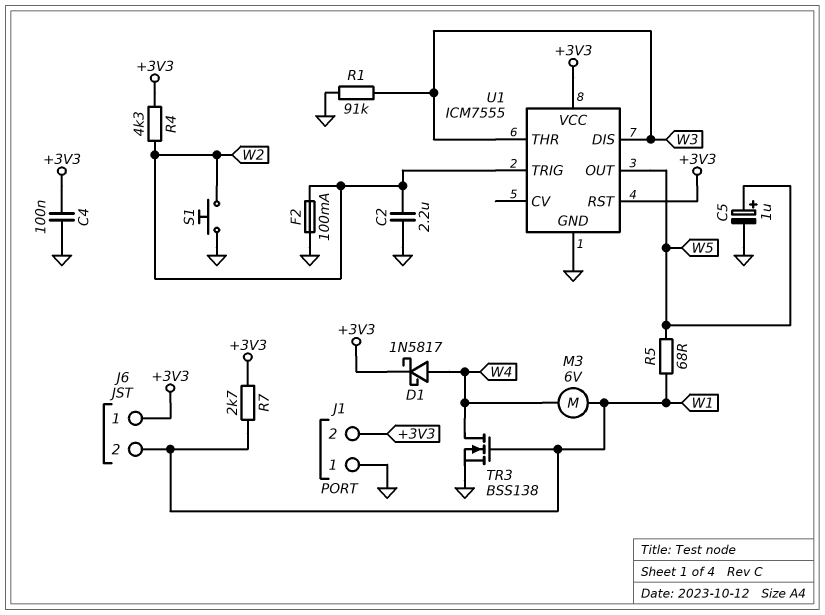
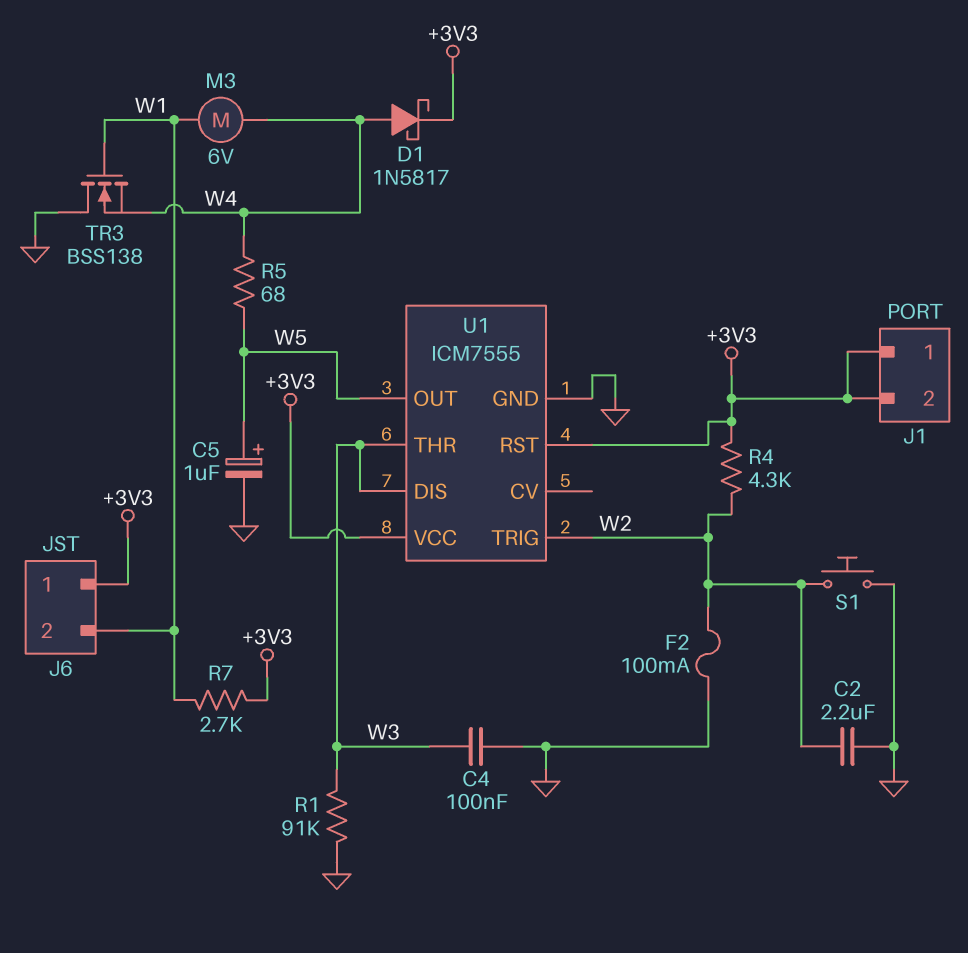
C4: 100nF (+3V3, GND) -> 100nF (GND, W3)
J1 pin 1: GND -> +3V3
R5: 68 (W1, W5) -> 68 (W4, W5)
TR3: NMOS BSS138 (G W1, D W4, S GND) -> NMOS BSS138 (G W1, D GND, S W4)

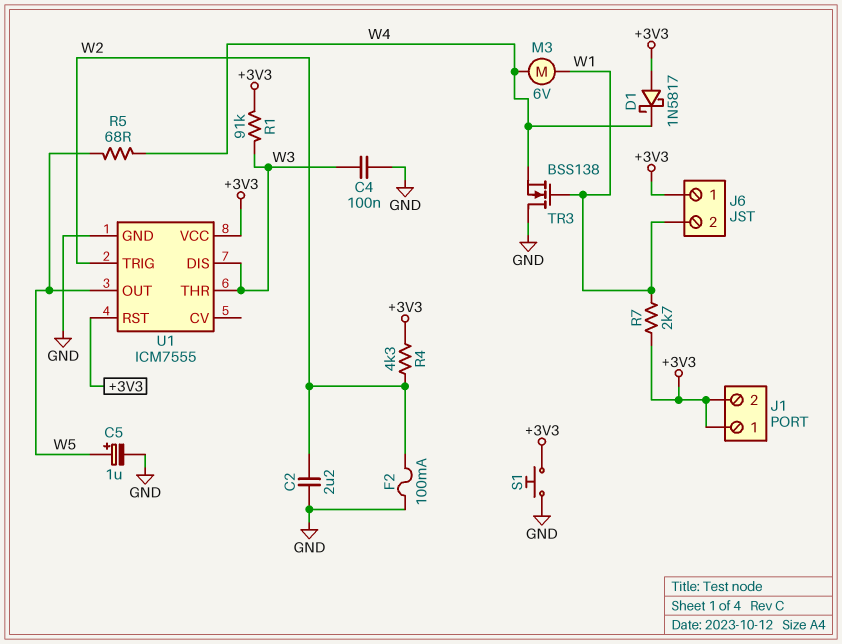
D1: schottky 1N5817 (A W4, K +3V3) -> schottky 1N5817 (A +3V3, K W4)
R1: 91k (GND, W3) -> 91k (+3V3, W3)
S1: button (GND, W2) -> button (+3V3, GND)

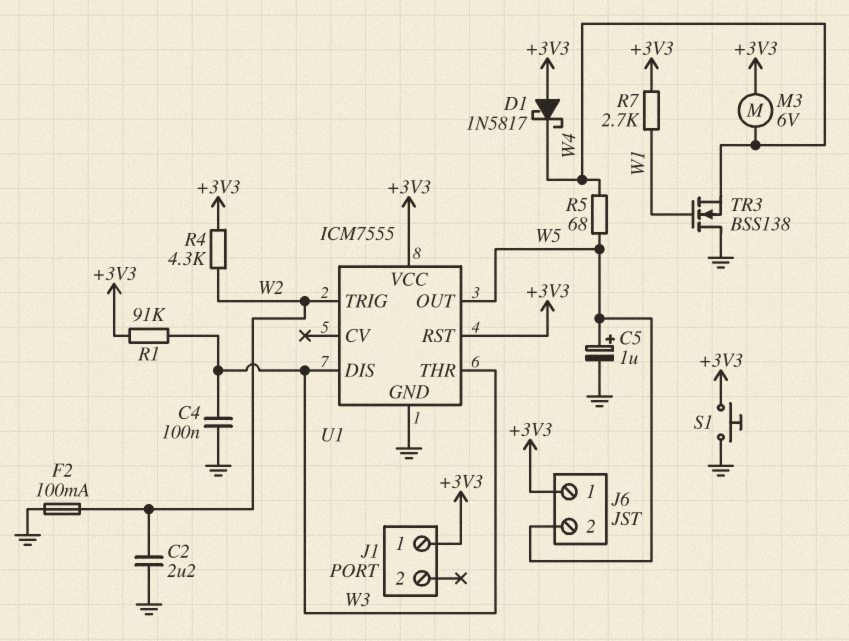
J1 pin 2: +3V3 -> none
J6 pin 2: W1 -> W5
M3: motor 6V (W1, W4) -> motor 6V (+3V3, W4)

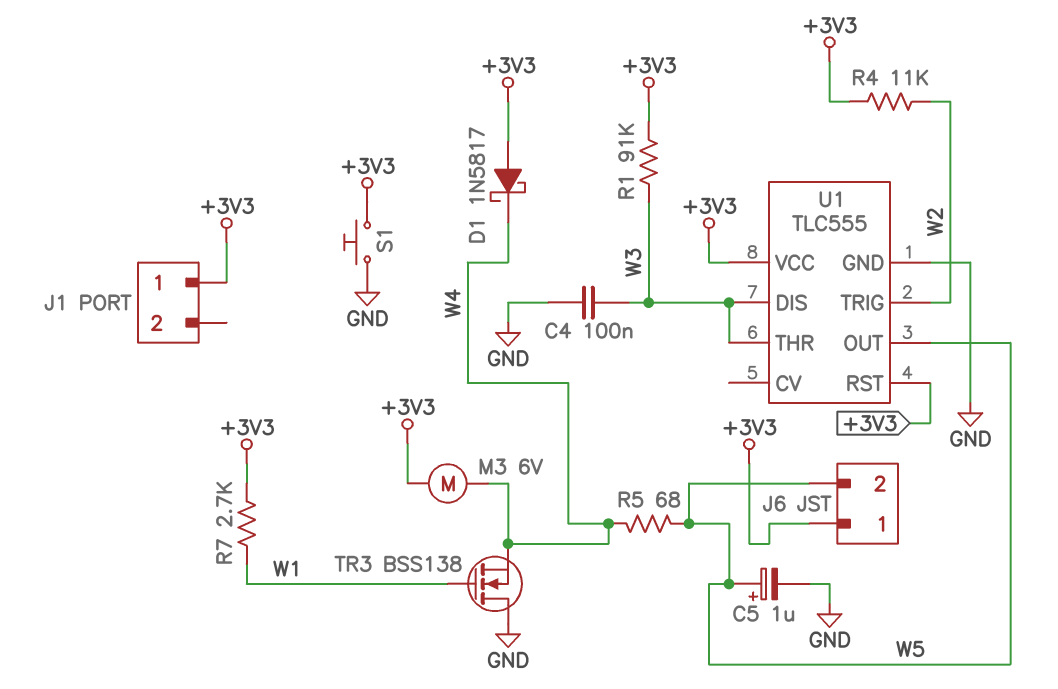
C2: 2.2uF (GND, W2) -> none
F2: 100mA (GND, W2) -> none
R4: 4.3k (+3V3, W2) -> 11k (+3V3, W2)
U1: ICM7555 -> TLC555

